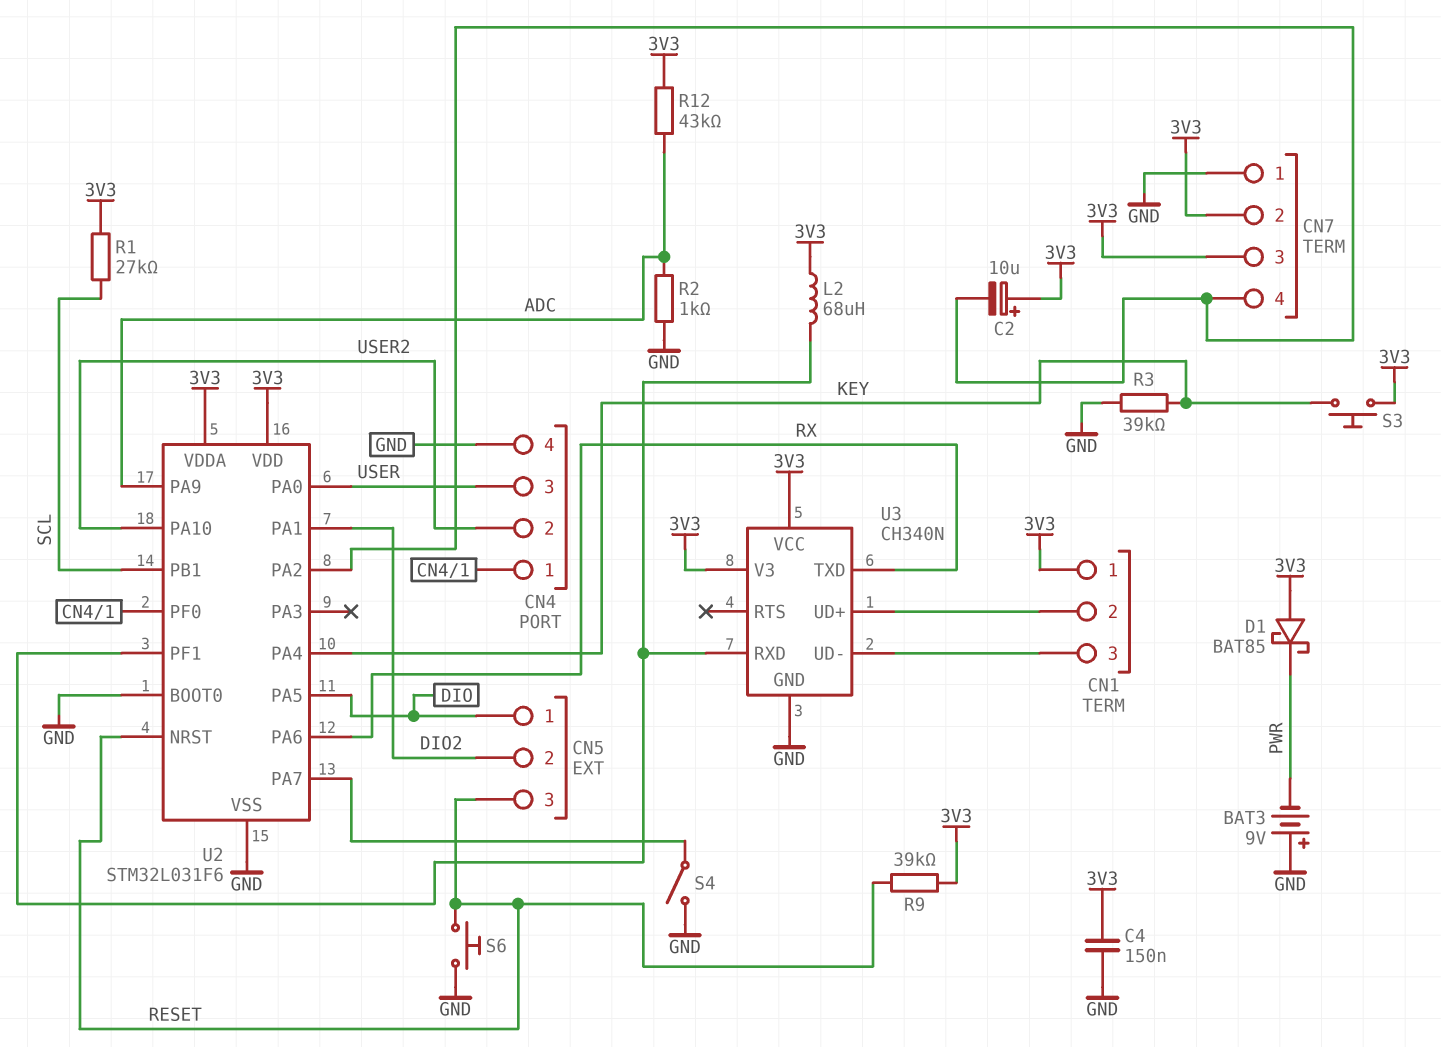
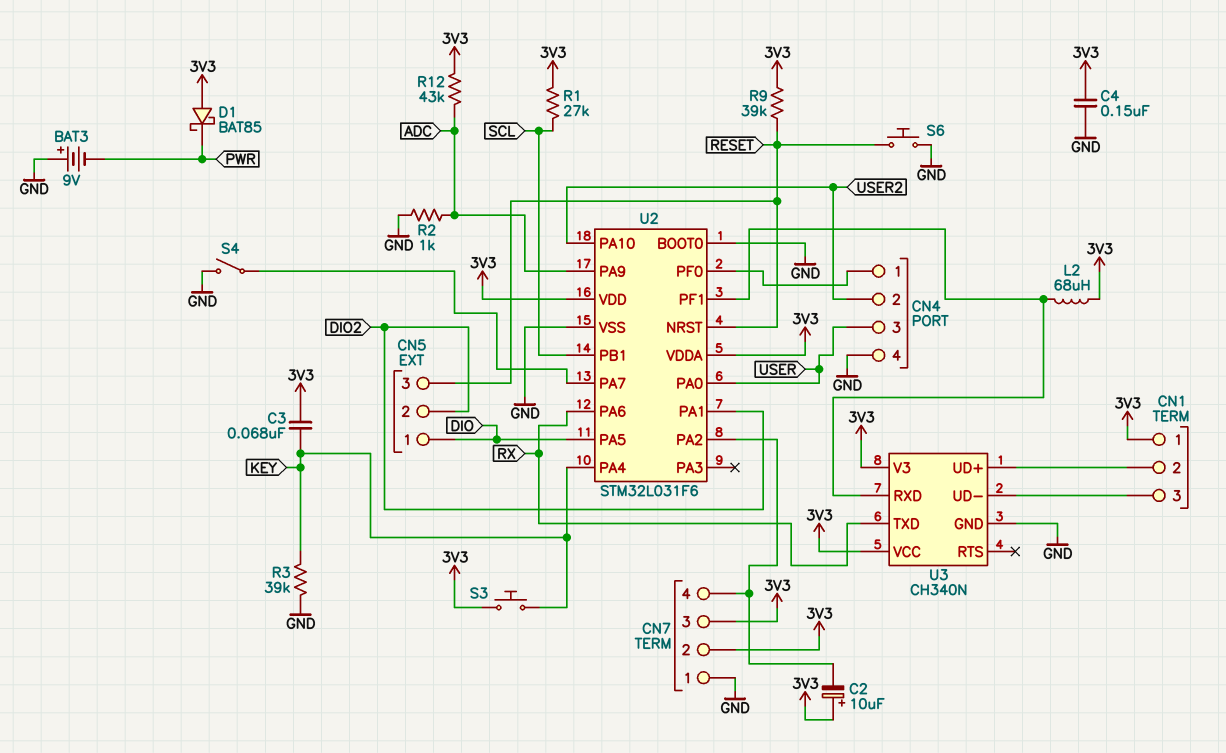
C3: none -> 68nF (3V3, KEY)

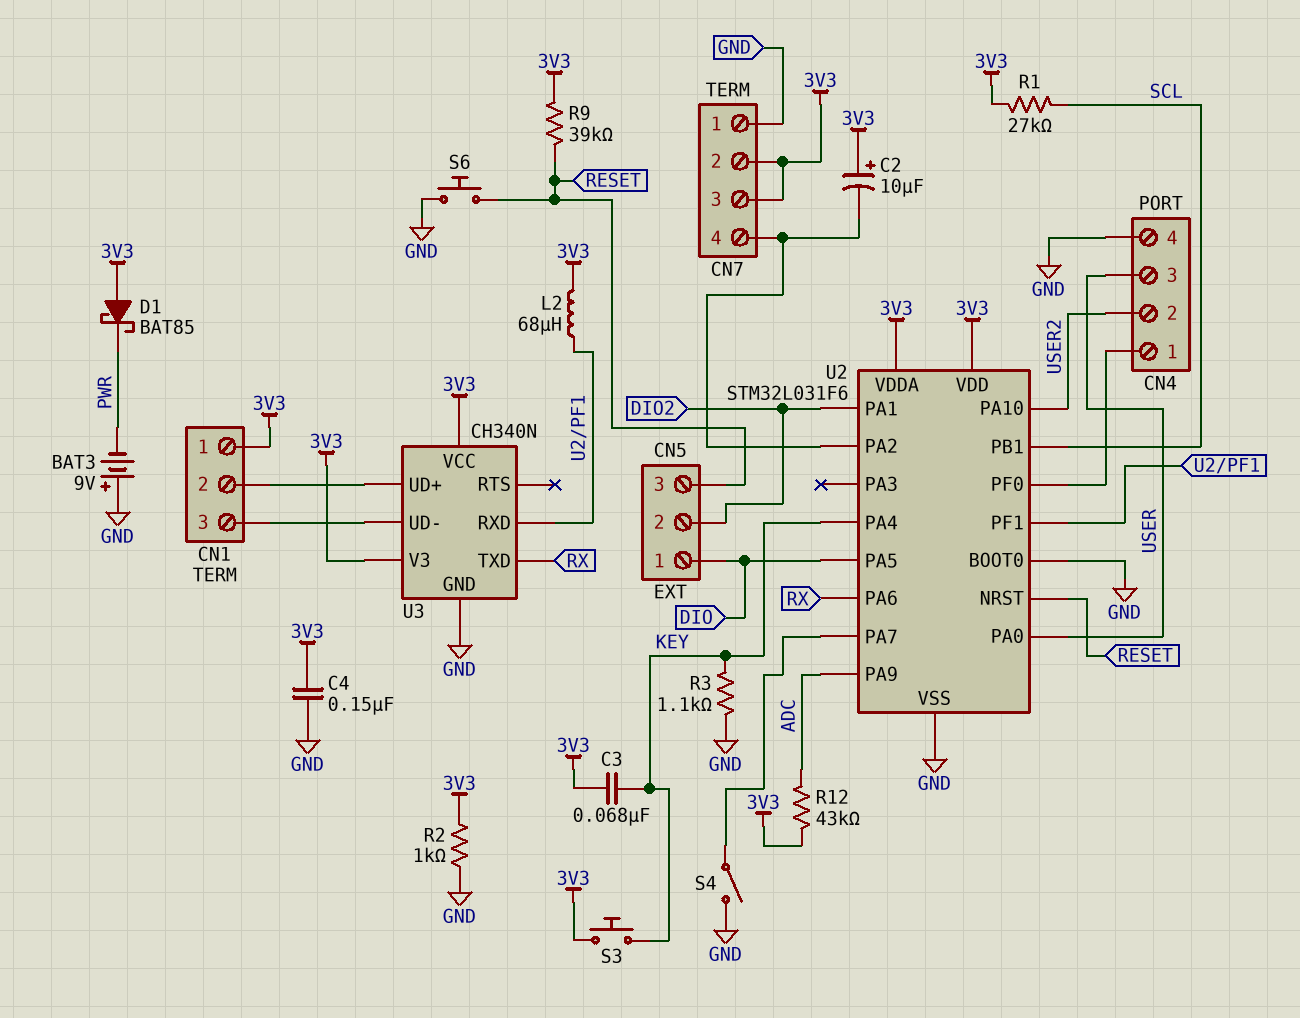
R2: 1k (ADC, GND) -> 1k (3V3, GND)
R3: 39k (GND, KEY) -> 1.1k (GND, KEY)

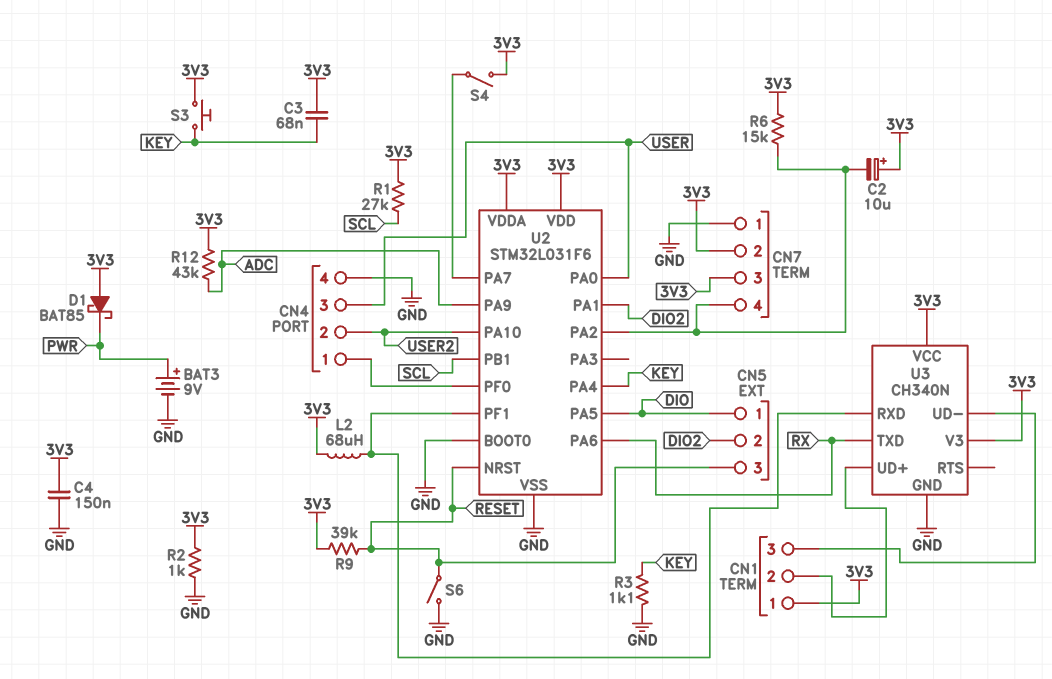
BAT3: 9V (plus GND, minus PWR) -> 9V (plus PWR, minus GND)
R6: none -> 15k (3V3, CN7/4)
S4: switch (GND, U2/PA7) -> switch (3V3, U2/PA7)
S6: button (GND, RESET) -> switch (GND, RESET)

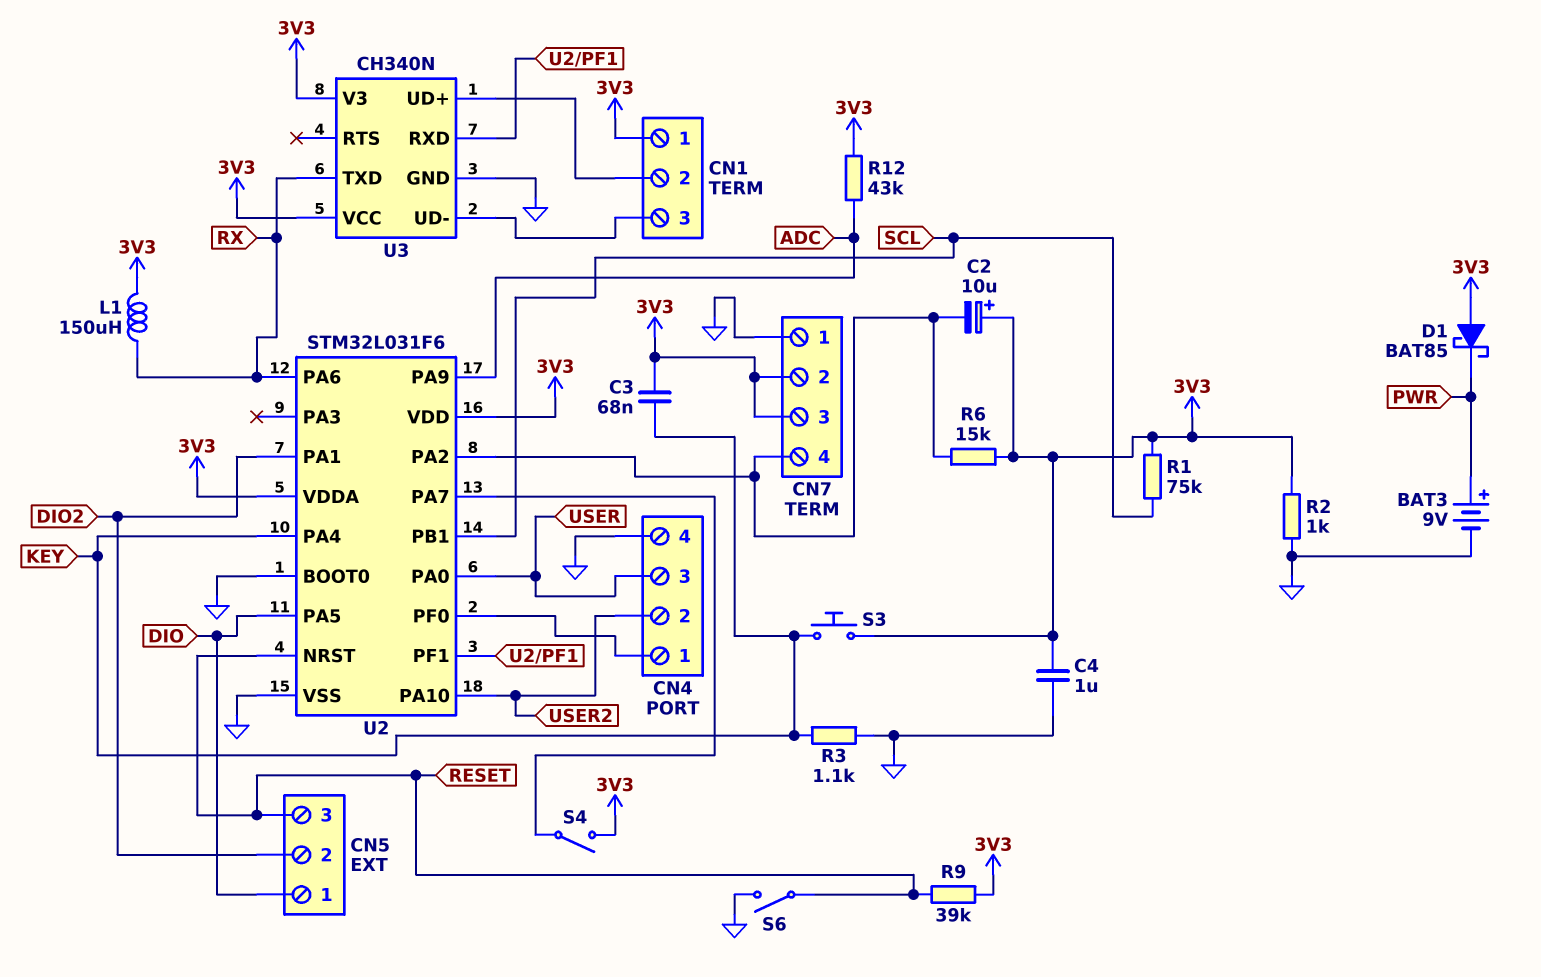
C4: 150nF (3V3, GND) -> 1uF (3V3, GND)
L1: none -> 150uH (3V3, RX)
L2: 68uH (3V3, U2/PF1) -> none
R1: 27k (3V3, SCL) -> 75k (3V3, SCL)

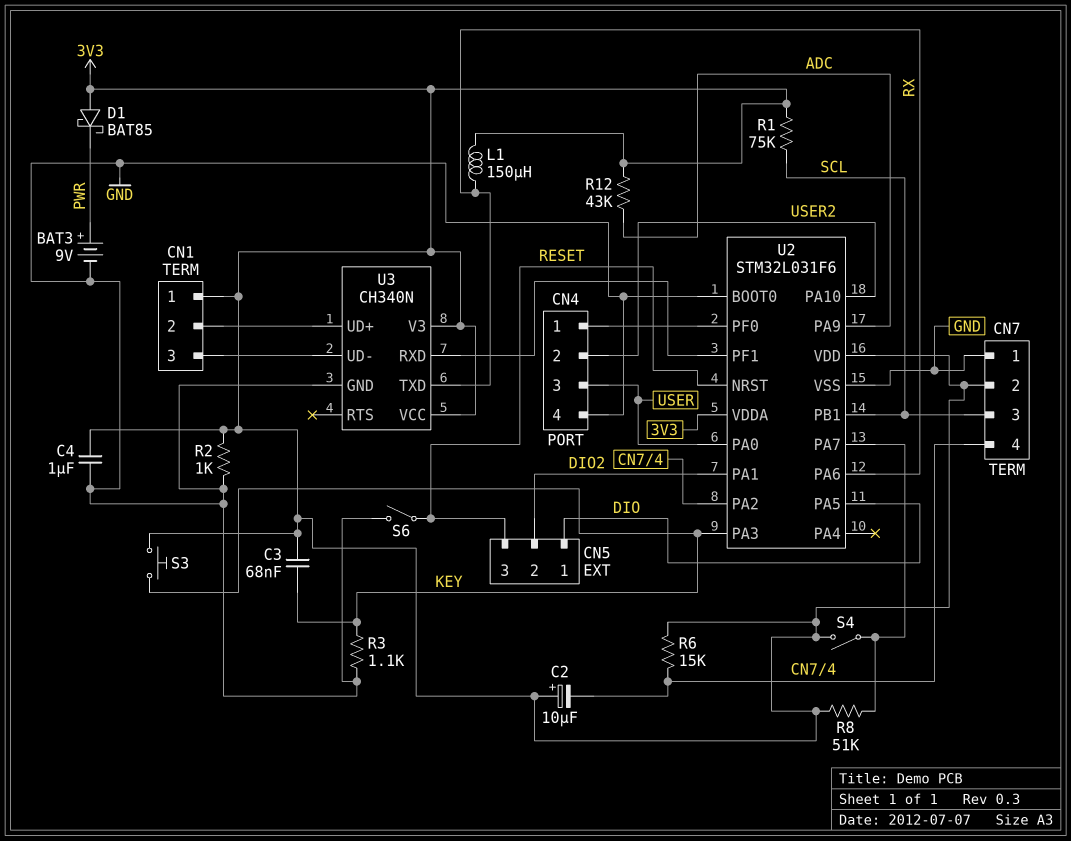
CN7 pin 3: 3V3 -> SCL
R8: none -> 51k (3V3, U2/PA7)
R9: 39k (3V3, RESET) -> none
U2 pin PA3: none -> KEY
U2 pin PA4: KEY -> none

